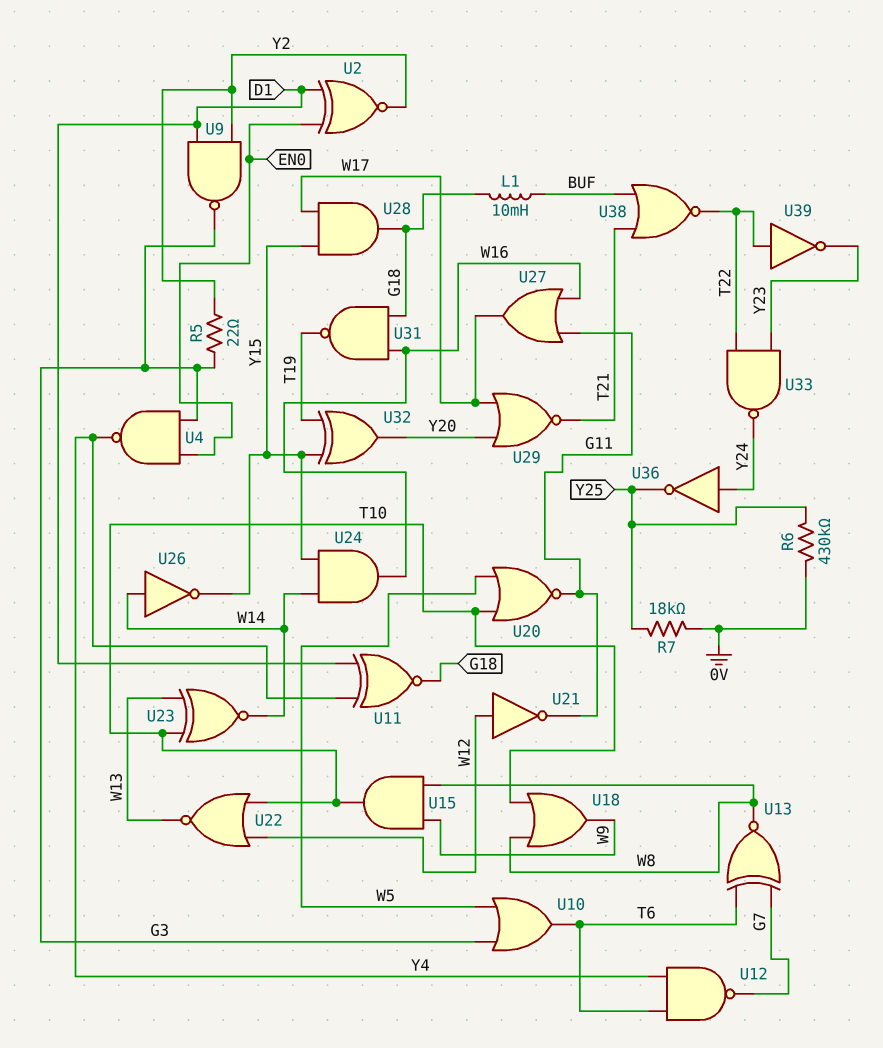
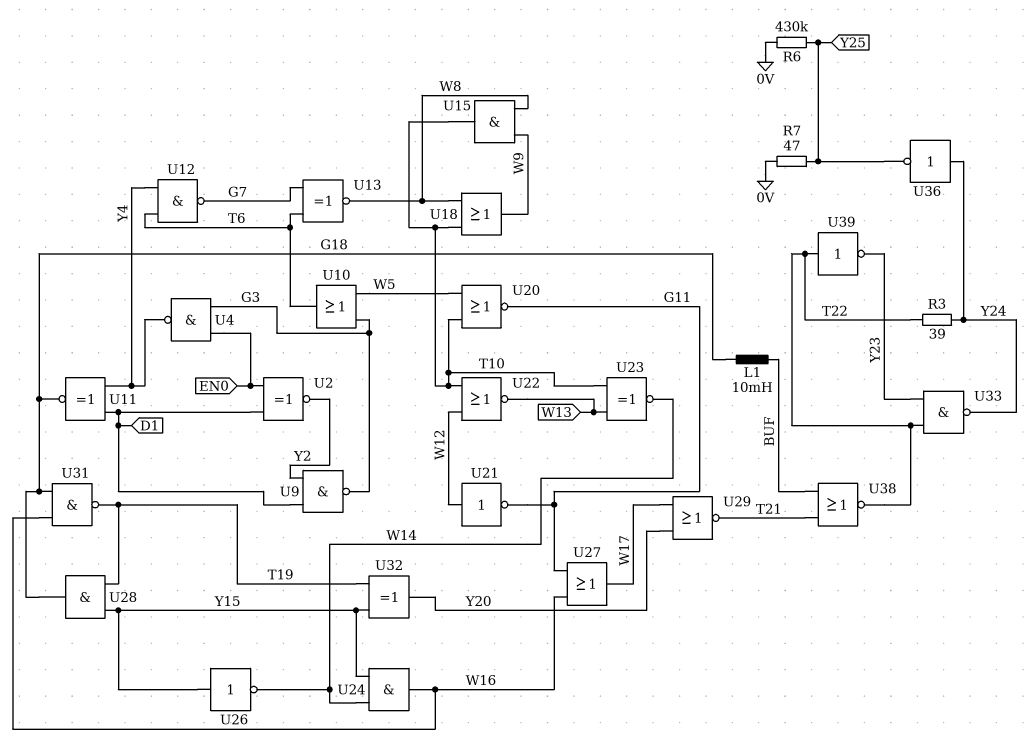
R3: none -> 39 (T22, Y24)
R5: 22 (G3, Y2) -> none
R7: 18k (0V, Y25) -> 47 (0V, Y25)
U26: NOT (in W14, out Y15) -> NOT (in Y15, out W14)
U28: AND (in W17, in Y15, out G18) -> AND (in T19, in Y15, out G18)

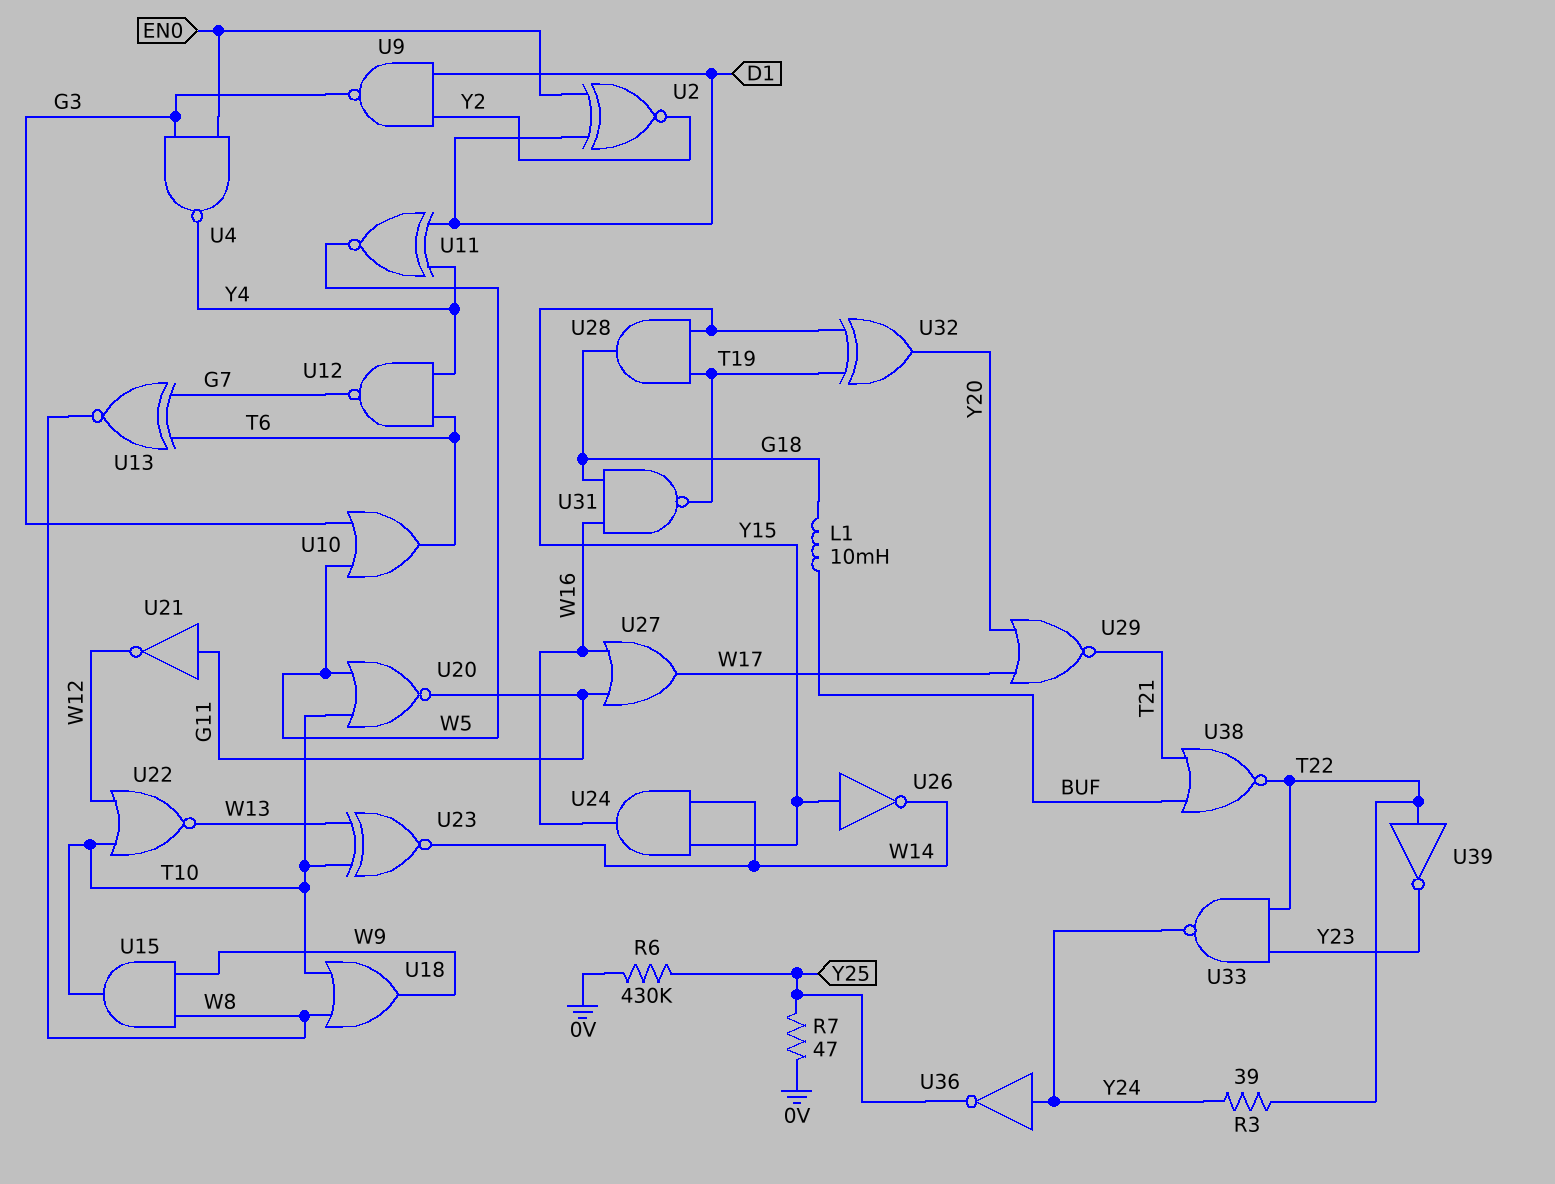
U11: XNOR (in D1, in Y4, out G18) -> XNOR (in D1, in Y4, out W5)
U21: NOT (in W12, out G11) -> NOT (in G11, out W12)

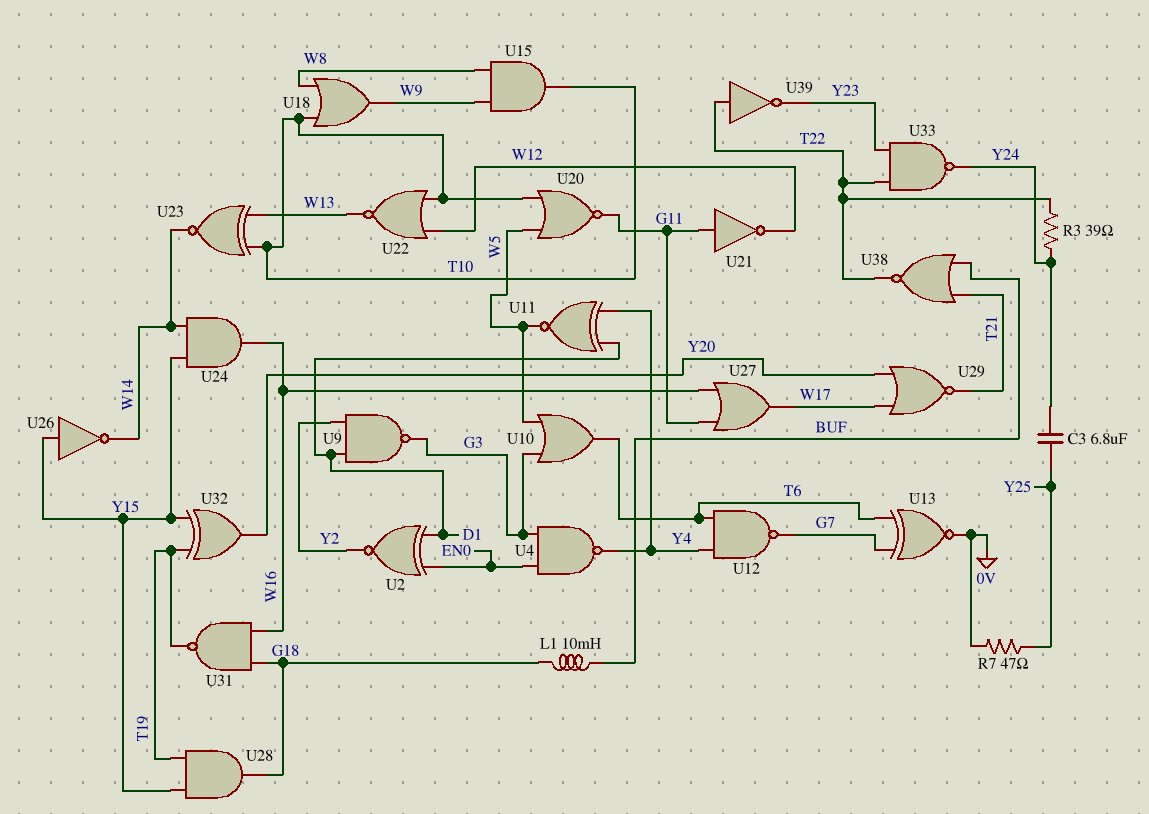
C3: none -> 6.8uF (Y24, Y25)
R6: 430k (0V, Y25) -> none
U13: XNOR (in G7, in T6, out W8) -> XNOR (in G7, in T6, out 0V)
U36: NOT (in Y24, out Y25) -> none

